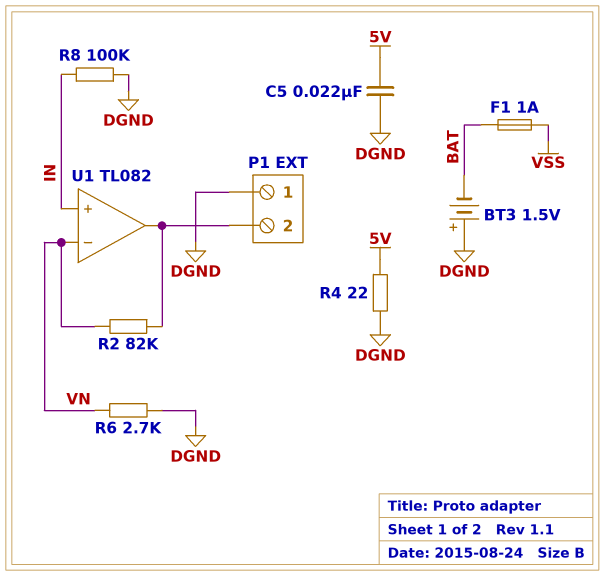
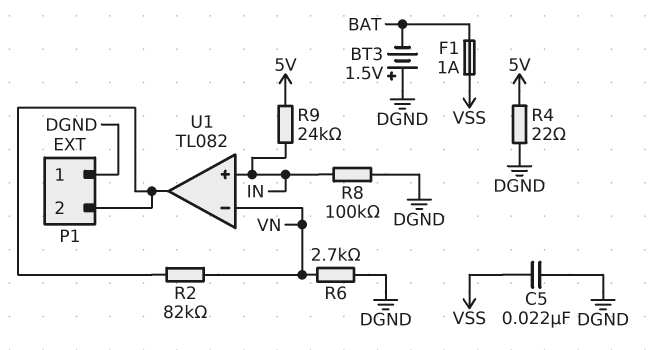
C5: 22nF (5V, DGND) -> 22nF (DGND, VSS)
R9: none -> 24k (5V, IN)

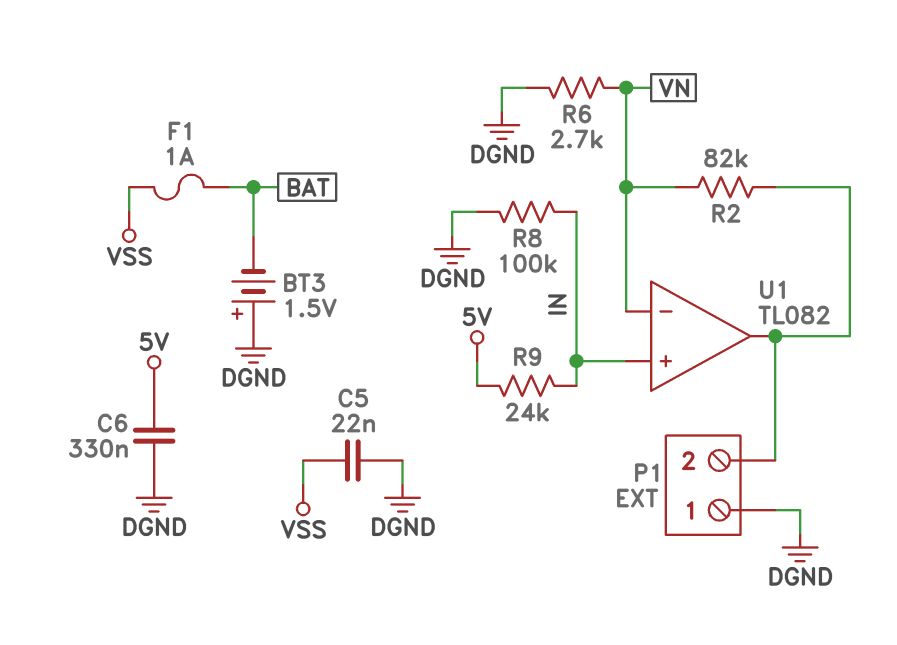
C6: none -> 330nF (5V, DGND)
R4: 22 (5V, DGND) -> none

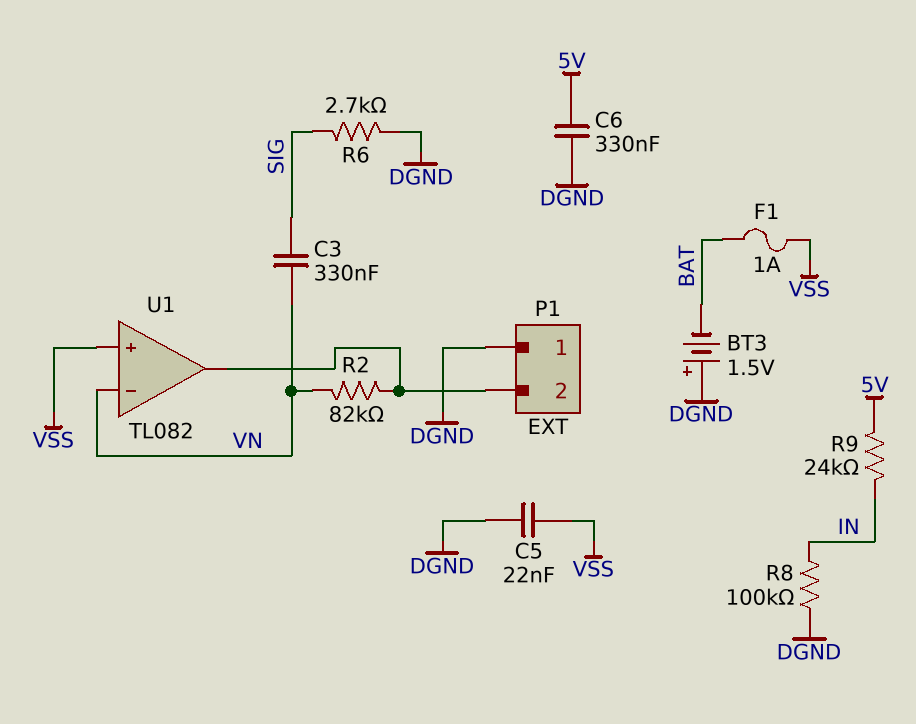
C3: none -> 330nF (SIG, VN)
R6: 2.7k (DGND, VN) -> 2.7k (DGND, SIG)
U1 pin in+: IN -> VSS

